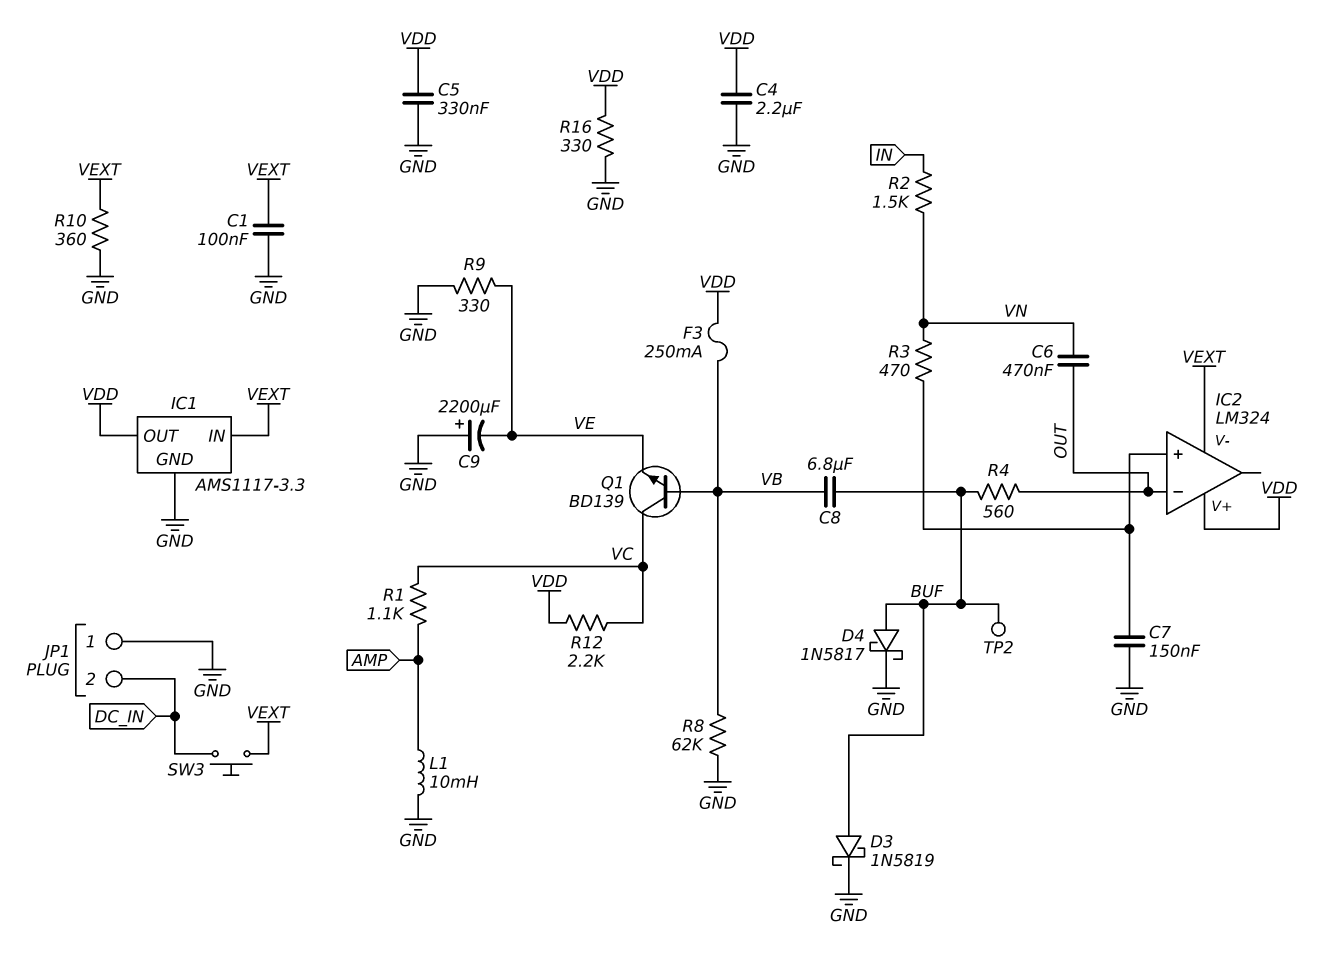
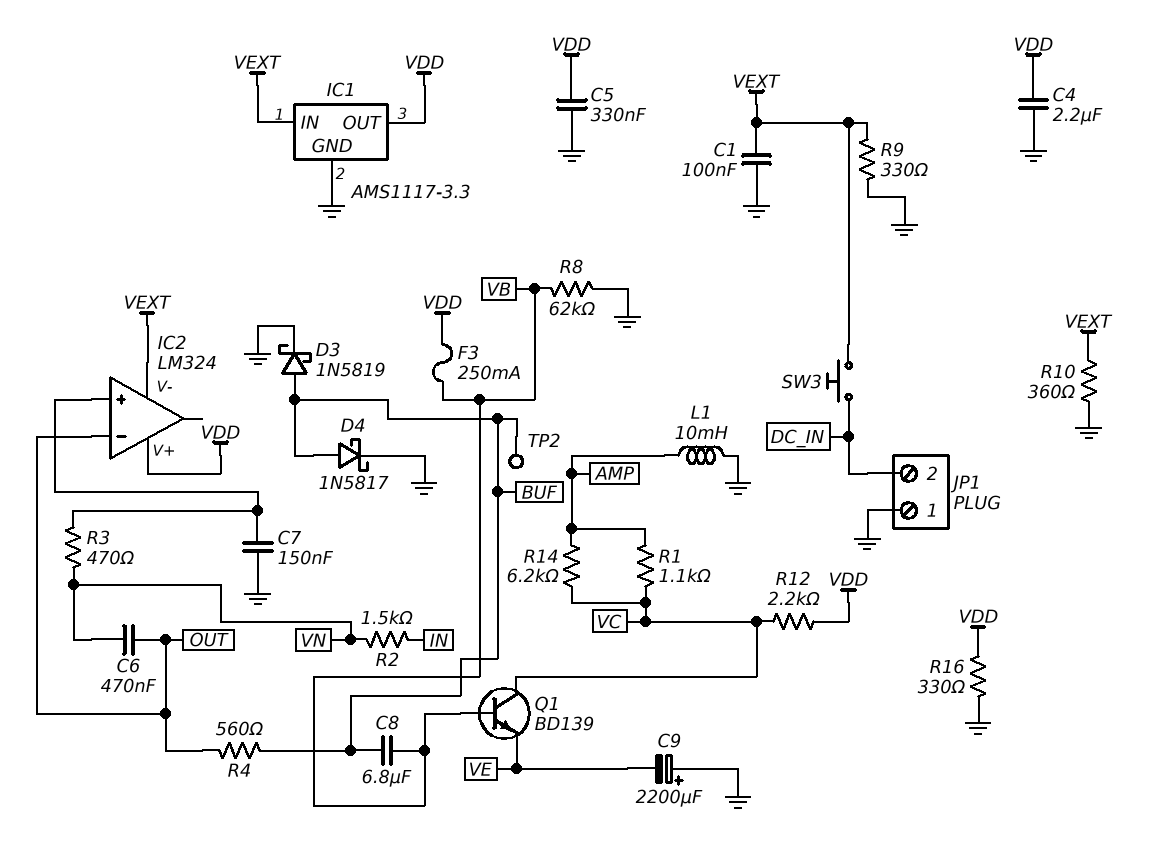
R9: 330 (GND, VE) -> 330 (GND, VEXT)
R14: none -> 6.2k (AMP, VC)

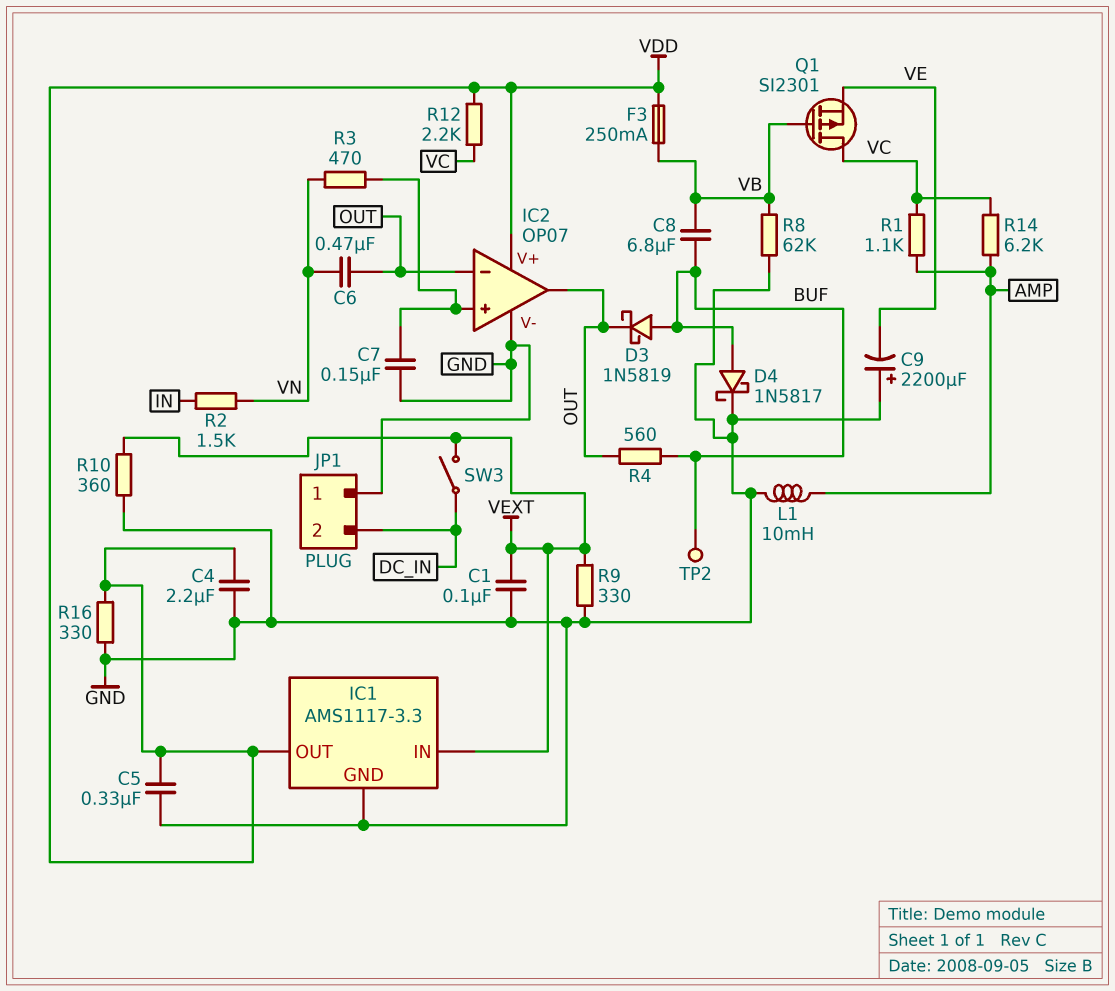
D3: schottky 1N5819 (A BUF, K GND) -> schottky 1N5819 (A BUF, K OUT)
IC2: LM324 -> OP07
IC2 pin V-: VEXT -> GND
IC2 pin out: none -> OUT
Q1: NPN BD139 (B VB, C VC, E VE) -> PMOS SI2301 (G VB, D VC, S VE)
SW3: button (DC_IN, VEXT) -> switch (DC_IN, VEXT)

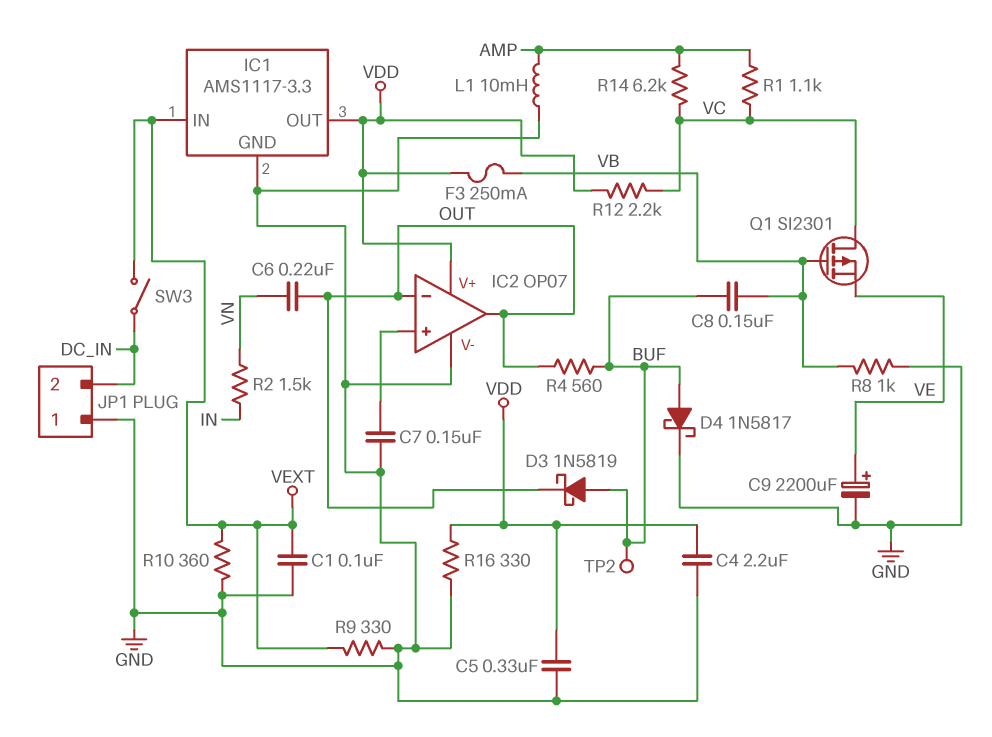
C6: 470nF (OUT, VN) -> 220nF (OUT, VN)
C8: 6.8uF (BUF, VB) -> 150nF (BUF, VB)
C9: 2200uF (plus GND, minus VE) -> 2200uF (plus VE, minus GND)
R3: 470 (IC2/in+, VN) -> none
R8: 62k (GND, VB) -> 1k (GND, VB)

